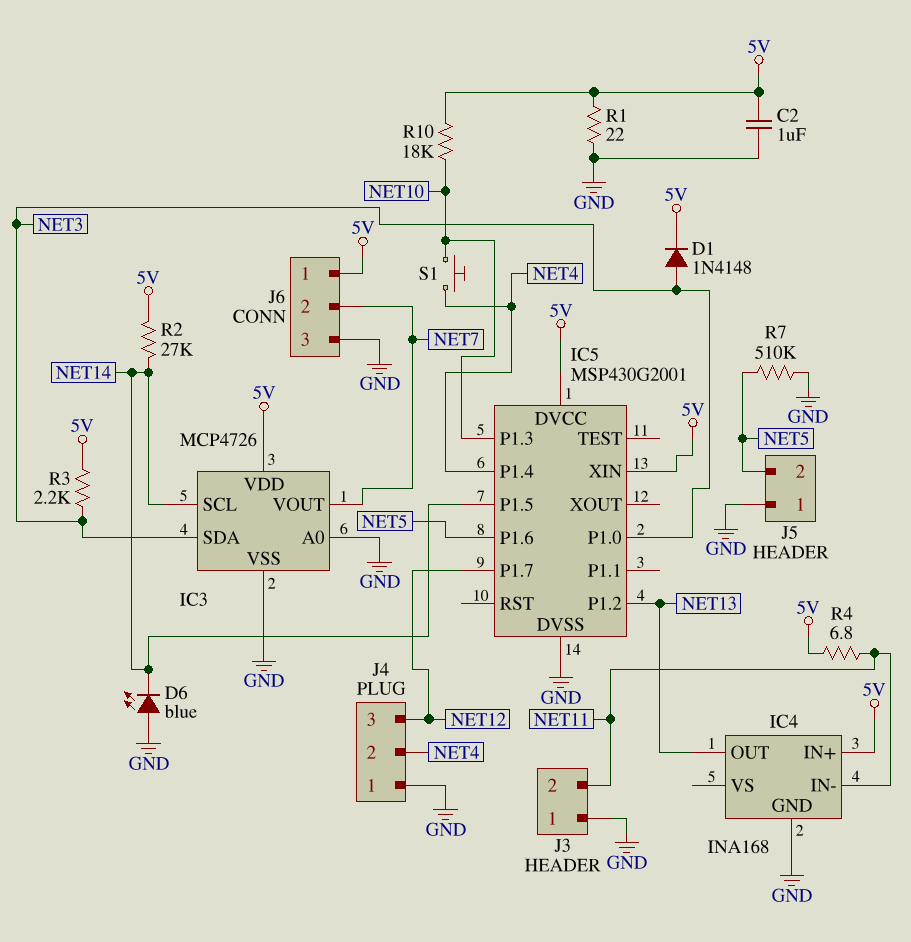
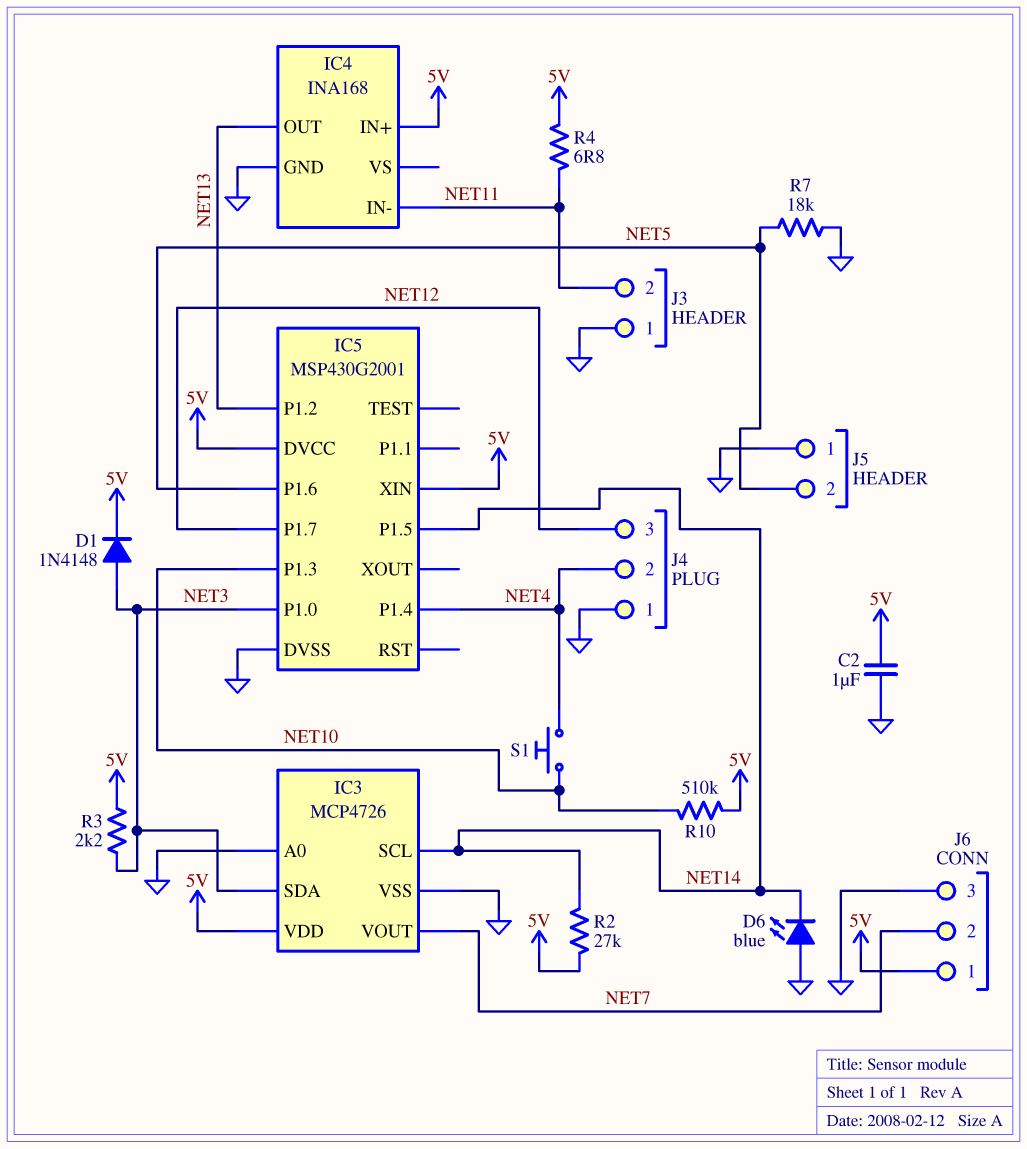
R1: 22 (5V, GND) -> none
R7: 510k (GND, NET5) -> 18k (GND, NET5)
R10: 18k (5V, NET10) -> 510k (5V, NET10)

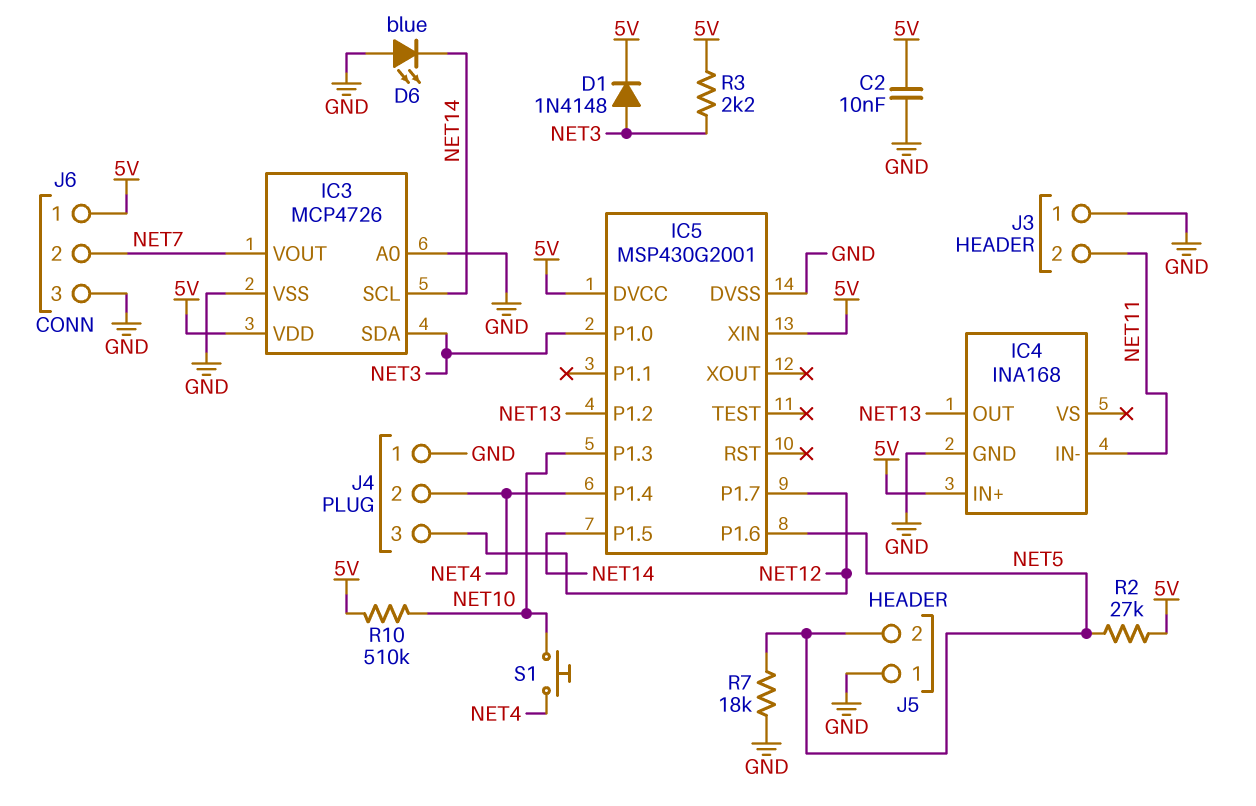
C2: 1uF (5V, GND) -> 10nF (5V, GND)
R2: 27k (5V, NET14) -> 27k (5V, NET5)
R4: 6.8 (5V, NET11) -> none

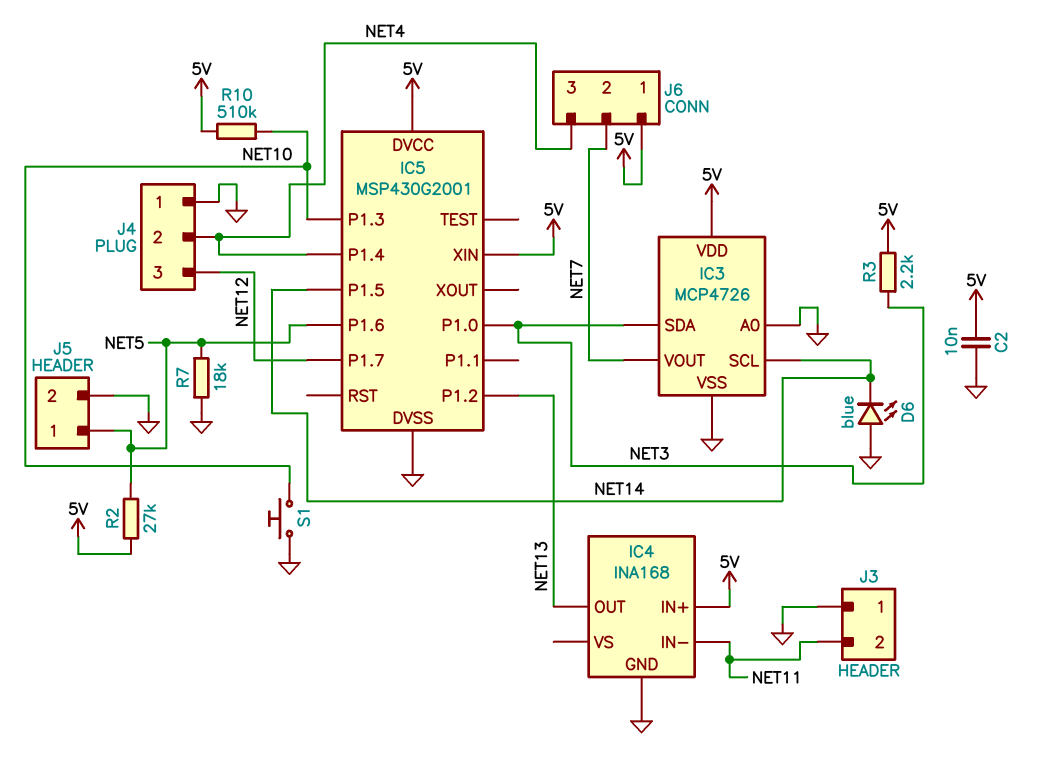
D1: diode 1N4148 (A NET3, K 5V) -> none
J5 pin 1: GND -> NET5
J5 pin 2: NET5 -> GND
J6 pin 3: GND -> NET4
S1: button (NET4, NET10) -> button (GND, NET10)

